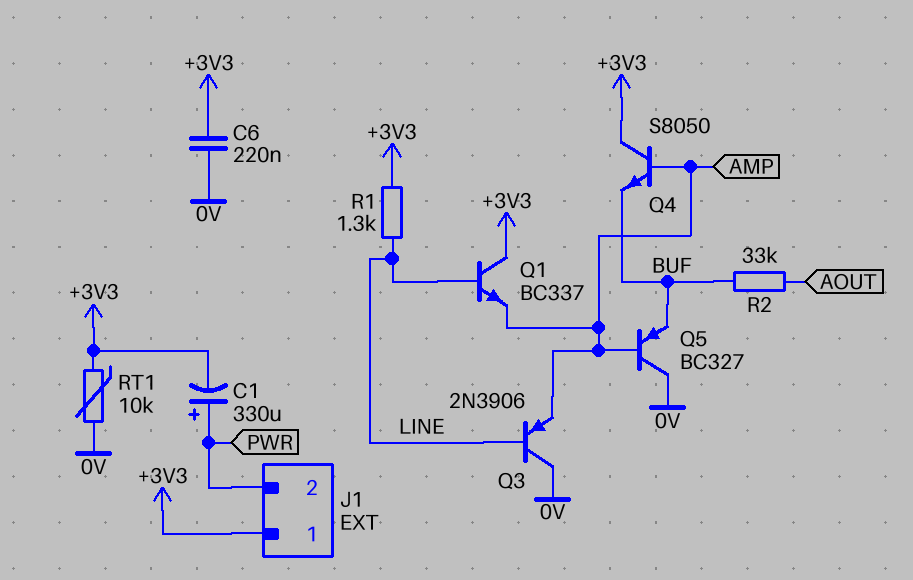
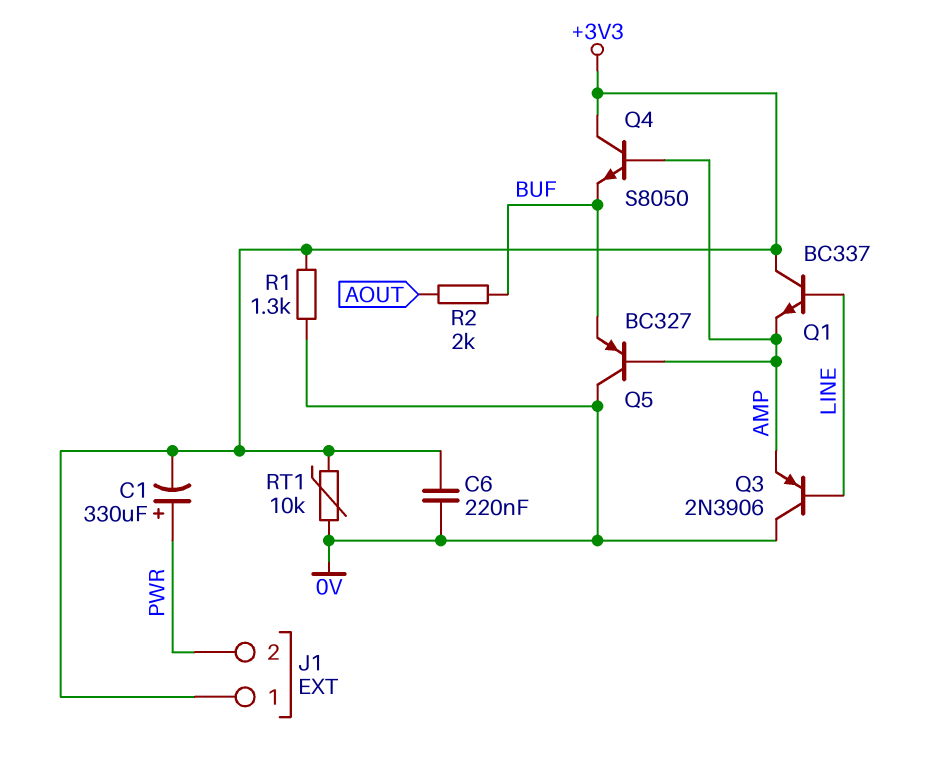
R1: 1.3k (+3V3, LINE) -> 1.3k (+3V3, 0V)
R2: 33k (AOUT, BUF) -> 2k (AOUT, BUF)

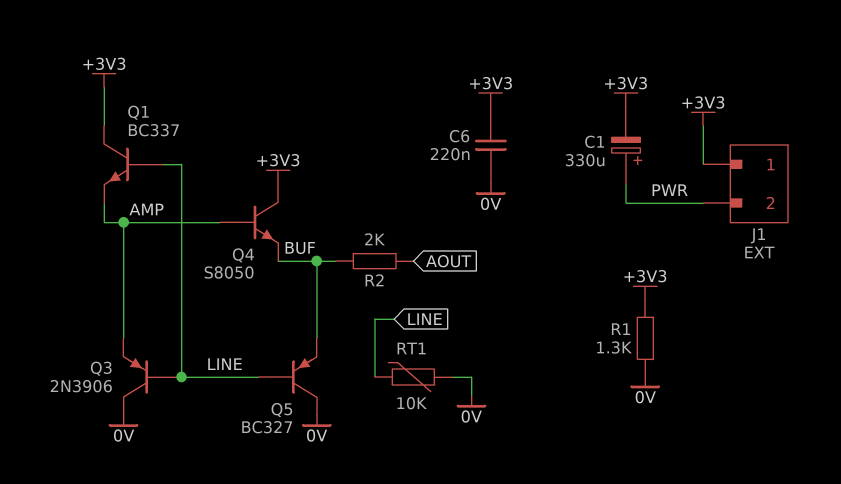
Q5: PNP BC327 (B AMP, C 0V, E BUF) -> PNP BC327 (B LINE, C 0V, E BUF)
RT1: 10k (+3V3, 0V) -> 10k (0V, LINE)

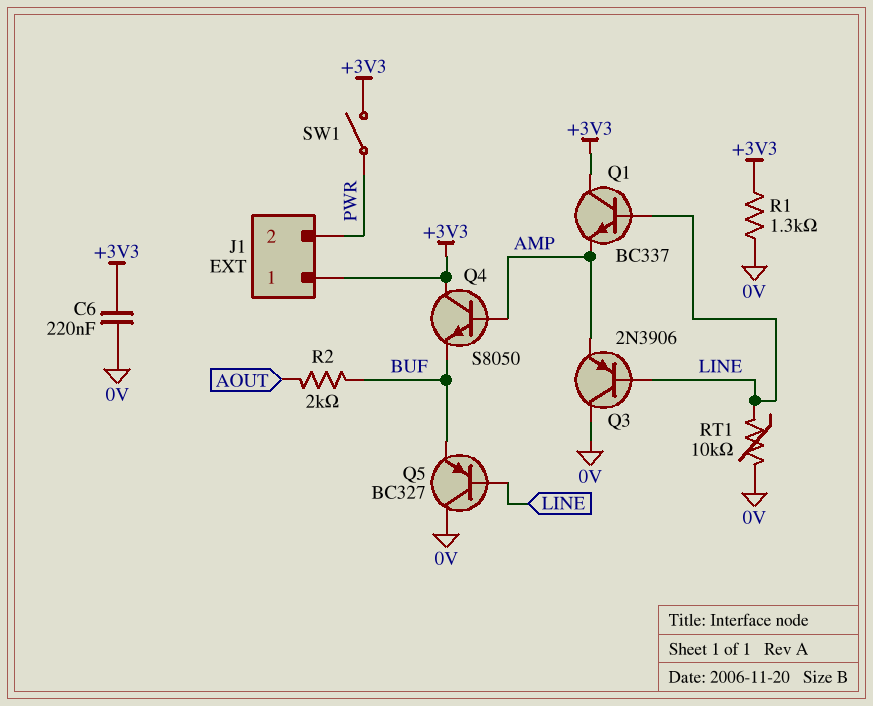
C1: 330uF (plus PWR, minus +3V3) -> none
SW1: none -> switch (+3V3, PWR)

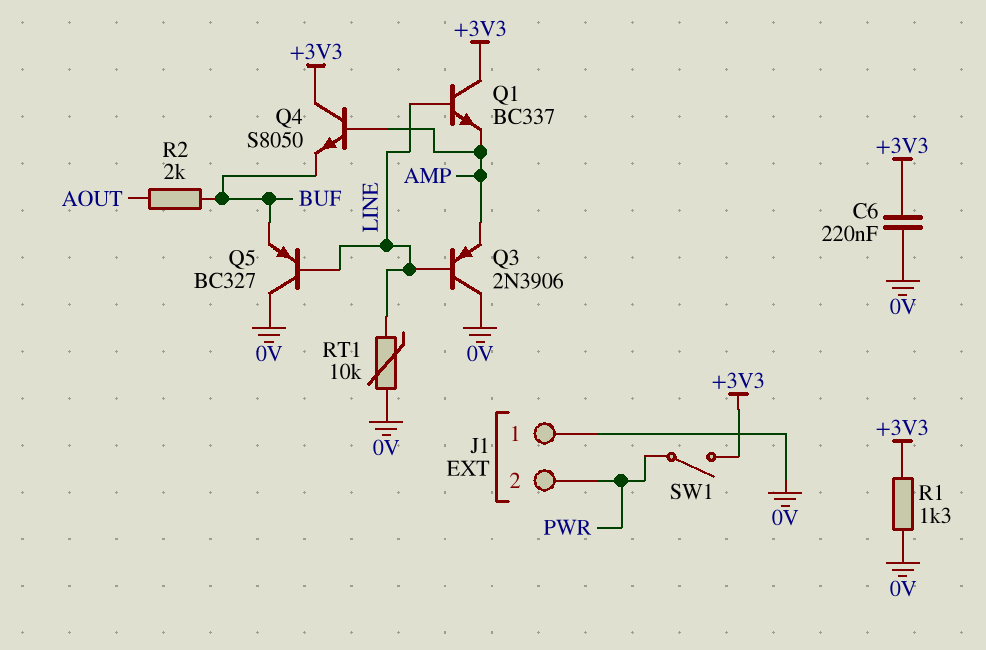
J1 pin 1: +3V3 -> 0V

